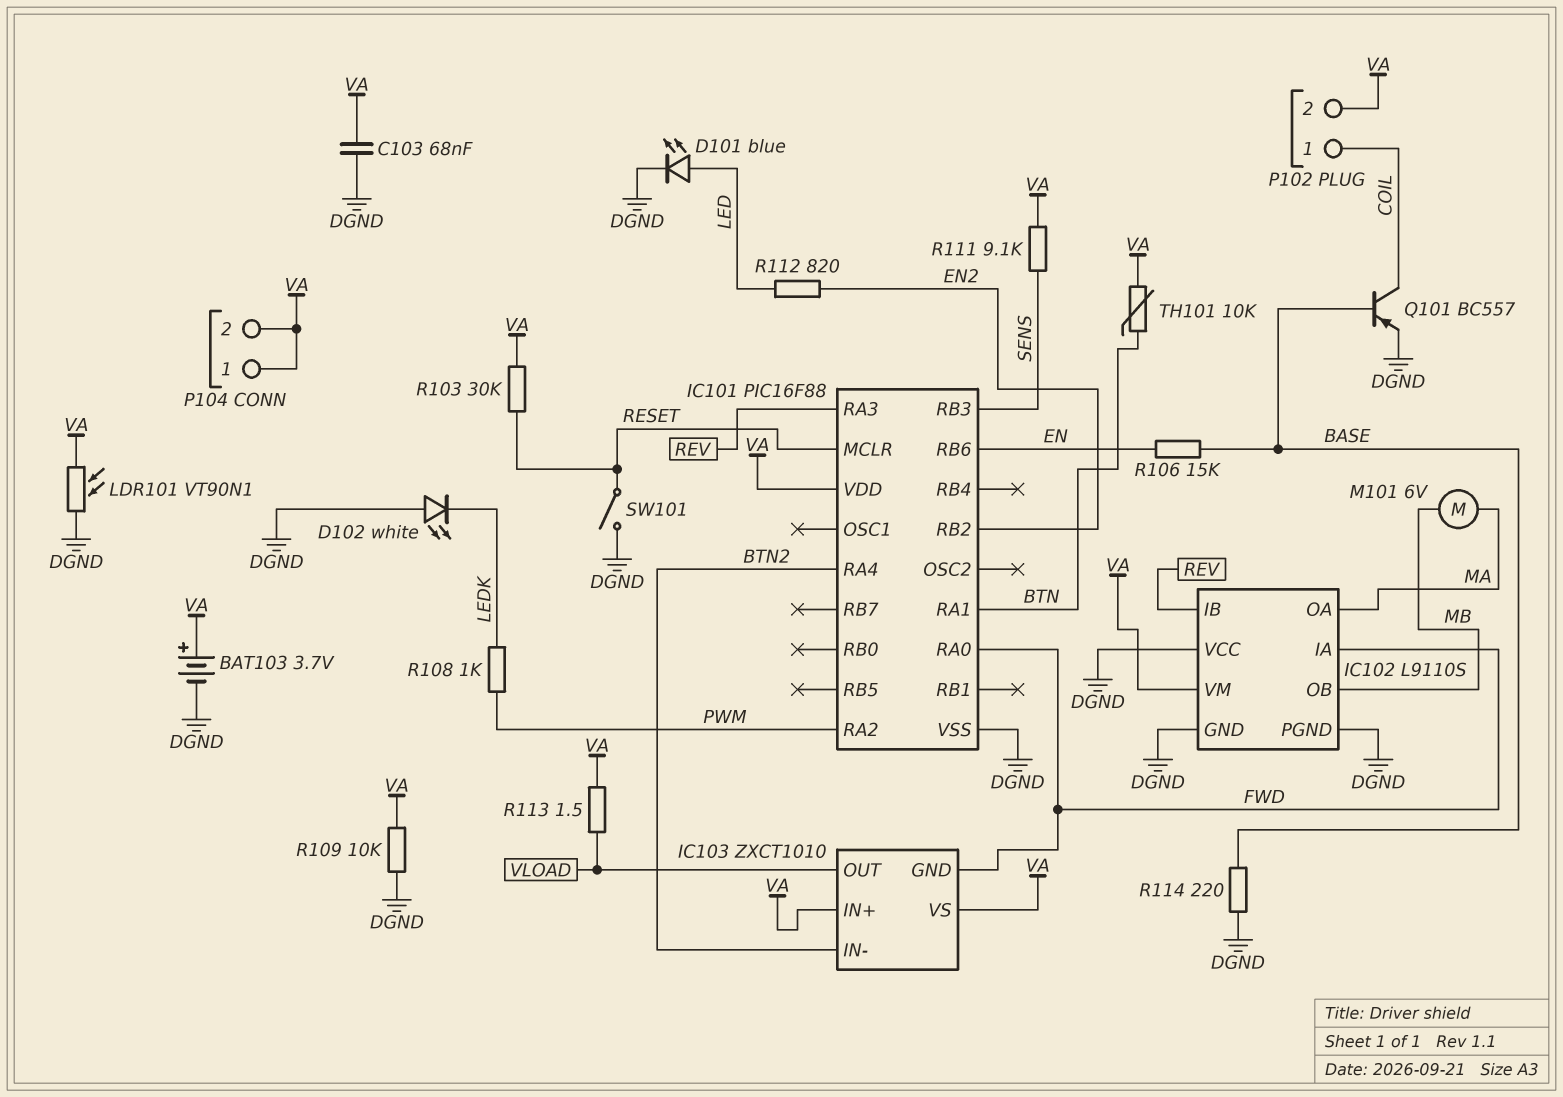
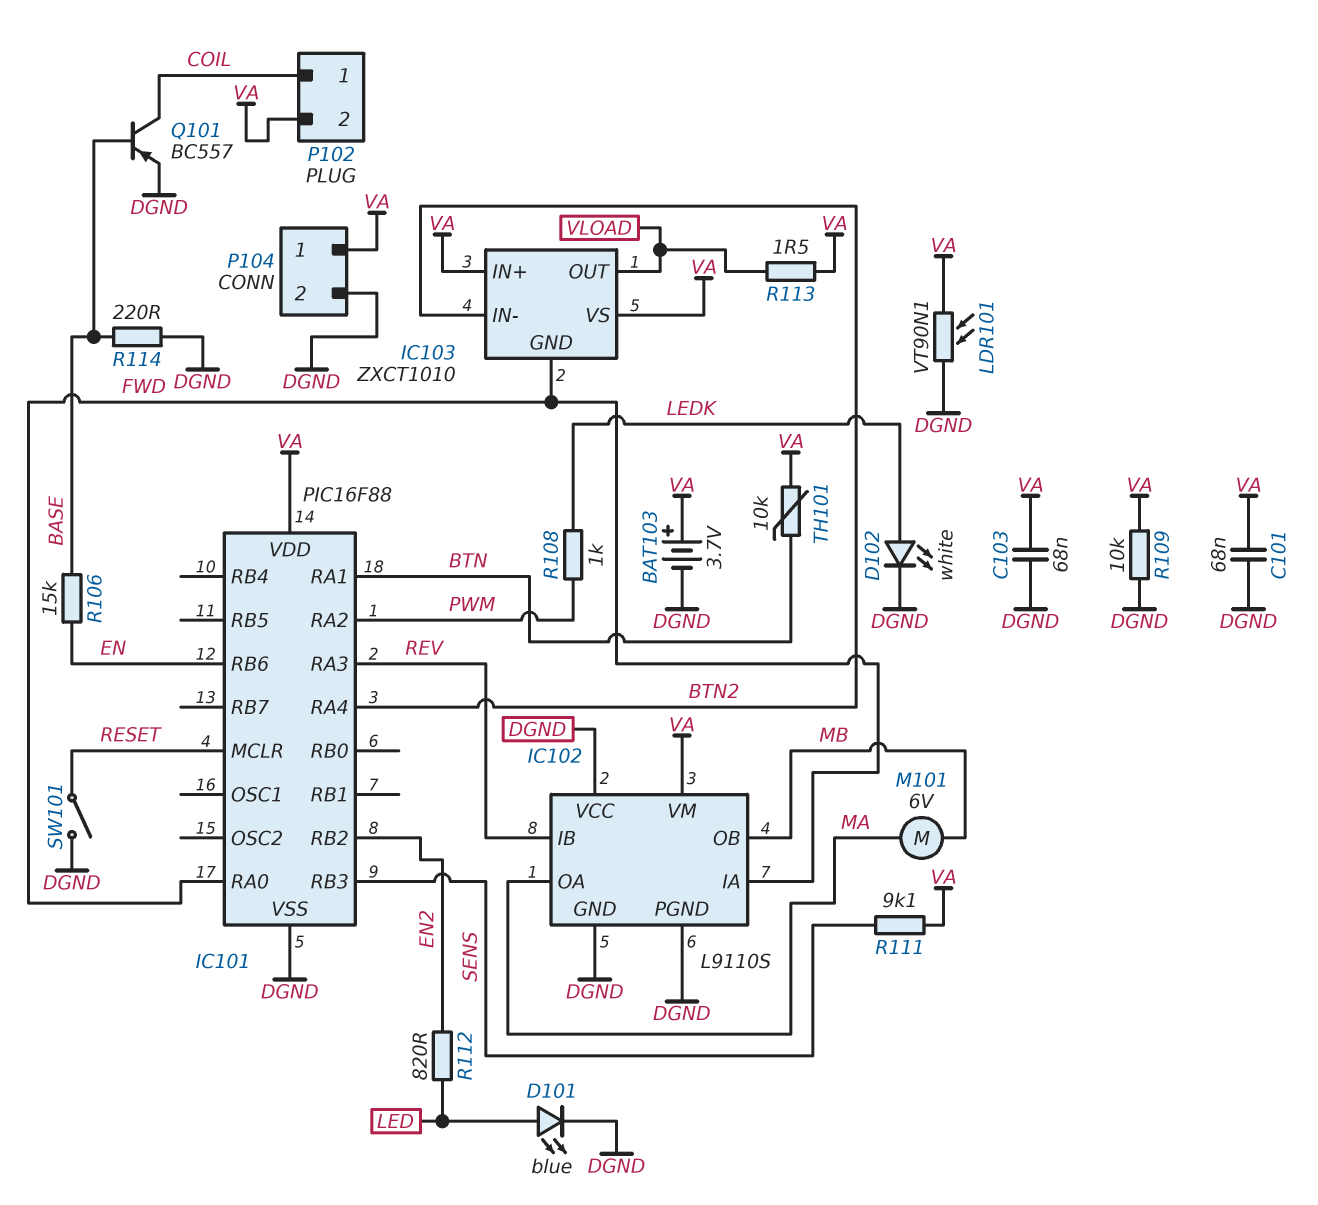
C101: none -> 68nF (DGND, VA)
D102: LED white (A DGND, K LEDK) -> LED white (A LEDK, K DGND)
P104 pin 2: VA -> DGND
R103: 30k (RESET, VA) -> none

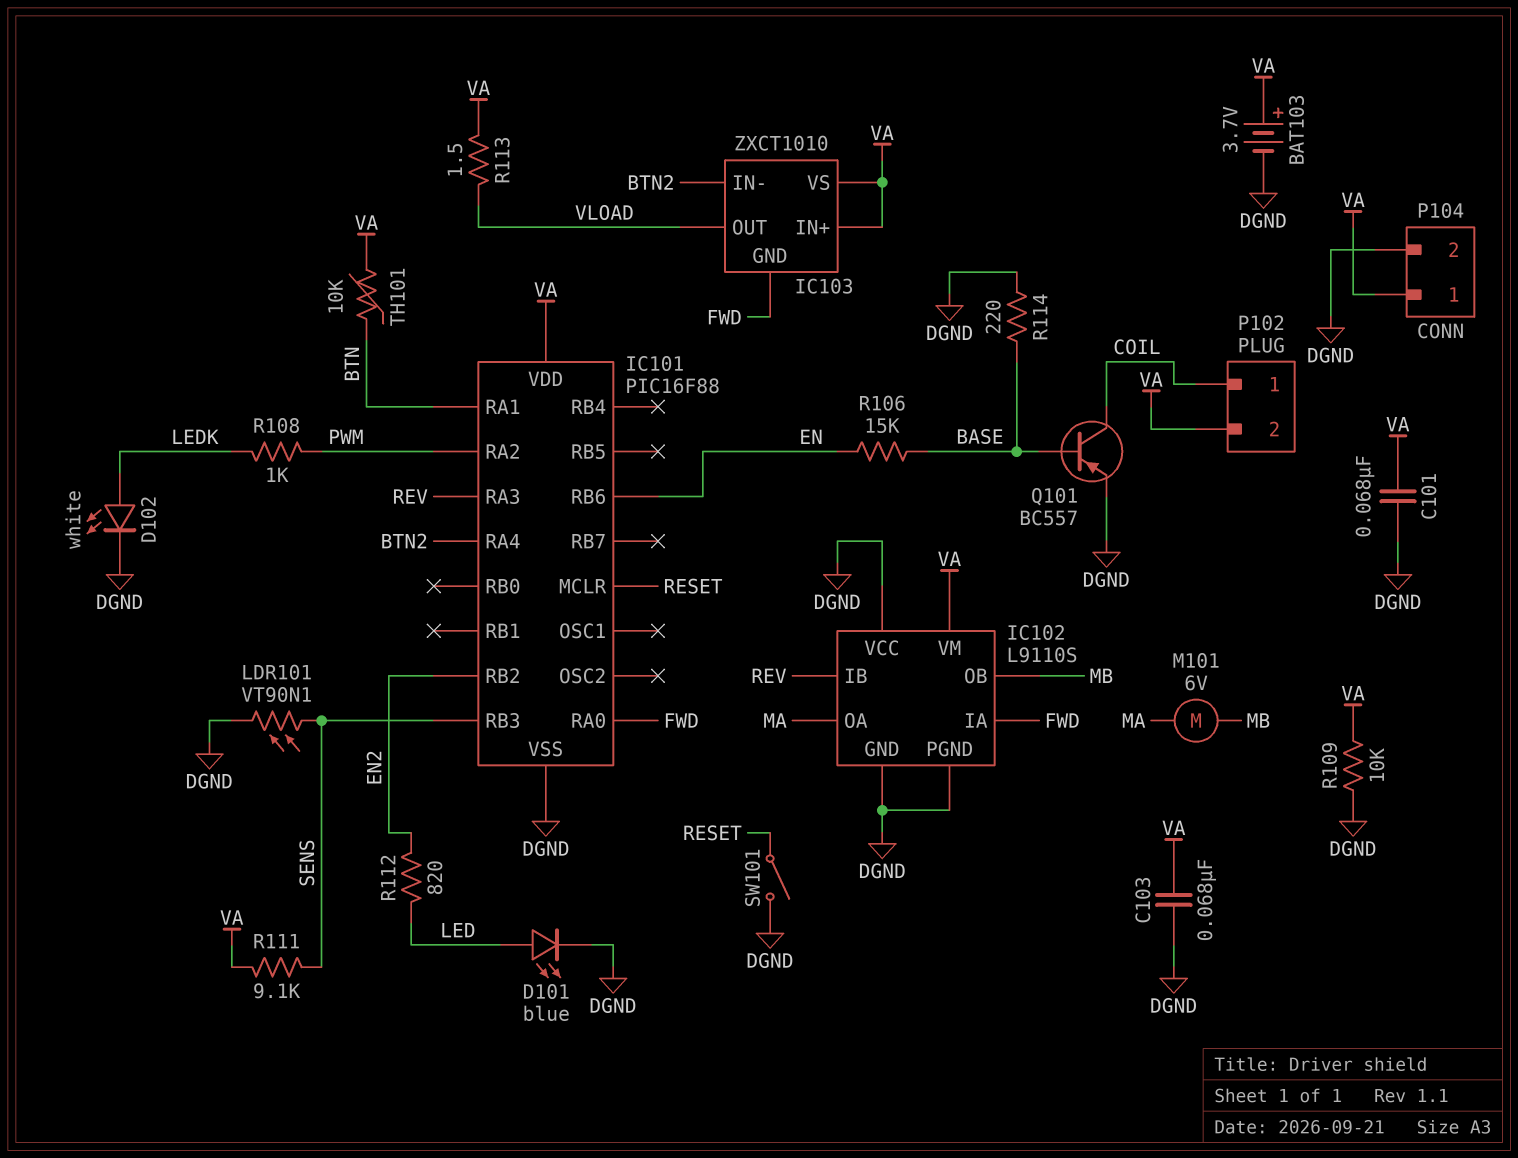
LDR101: VT90N1 (DGND, VA) -> VT90N1 (DGND, SENS)

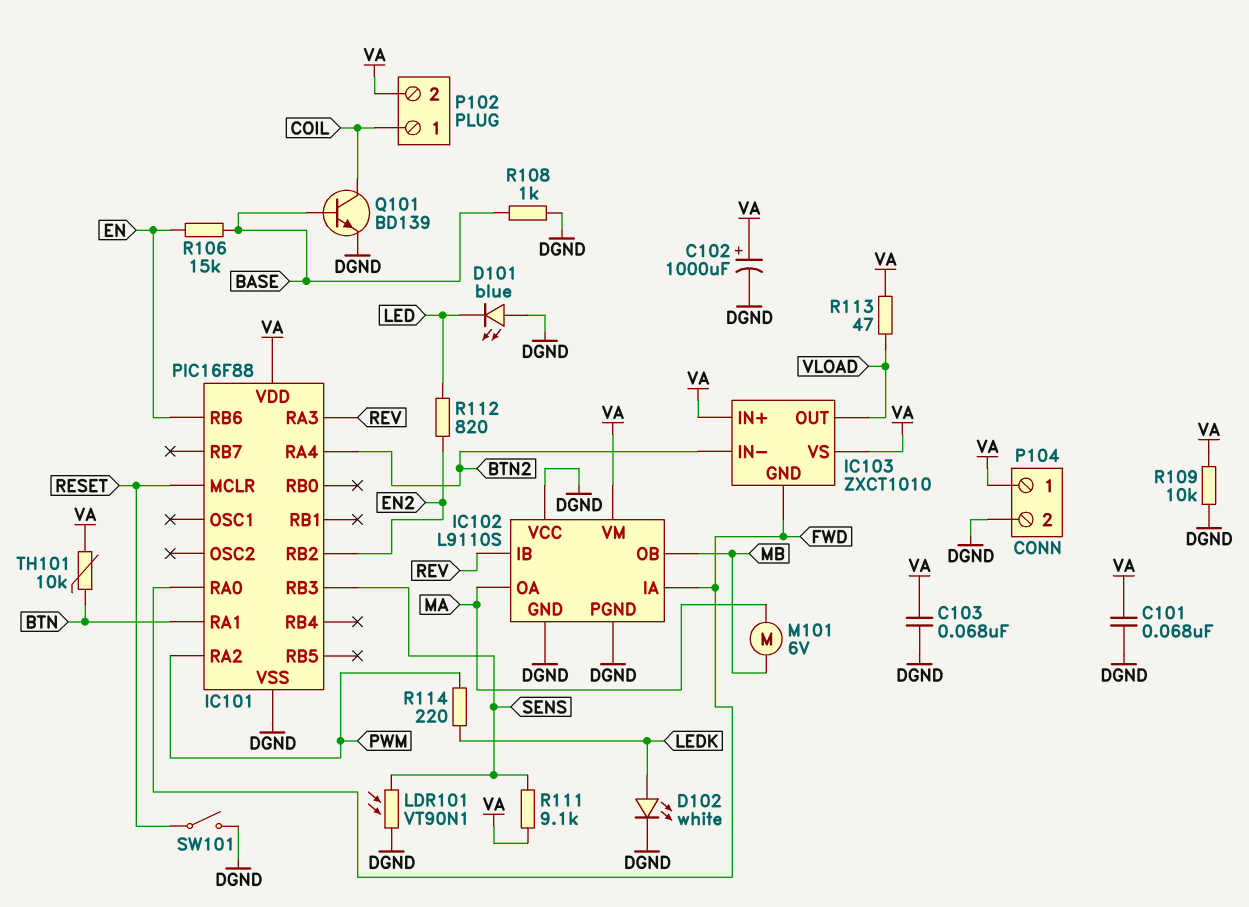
BAT103: 3.7V (plus VA, minus DGND) -> none
C102: none -> 1000uF (plus VA, minus DGND)
D101: LED blue (A LED, K DGND) -> LED blue (A DGND, K LED)
Q101: PNP BC557 (B BASE, C COIL, E DGND) -> NPN BD139 (B BASE, C COIL, E DGND)
R108: 1k (LEDK, PWM) -> 1k (BASE, DGND)
R113: 1.5 (VA, VLOAD) -> 47 (VA, VLOAD)
R114: 220 (BASE, DGND) -> 220 (LEDK, PWM)

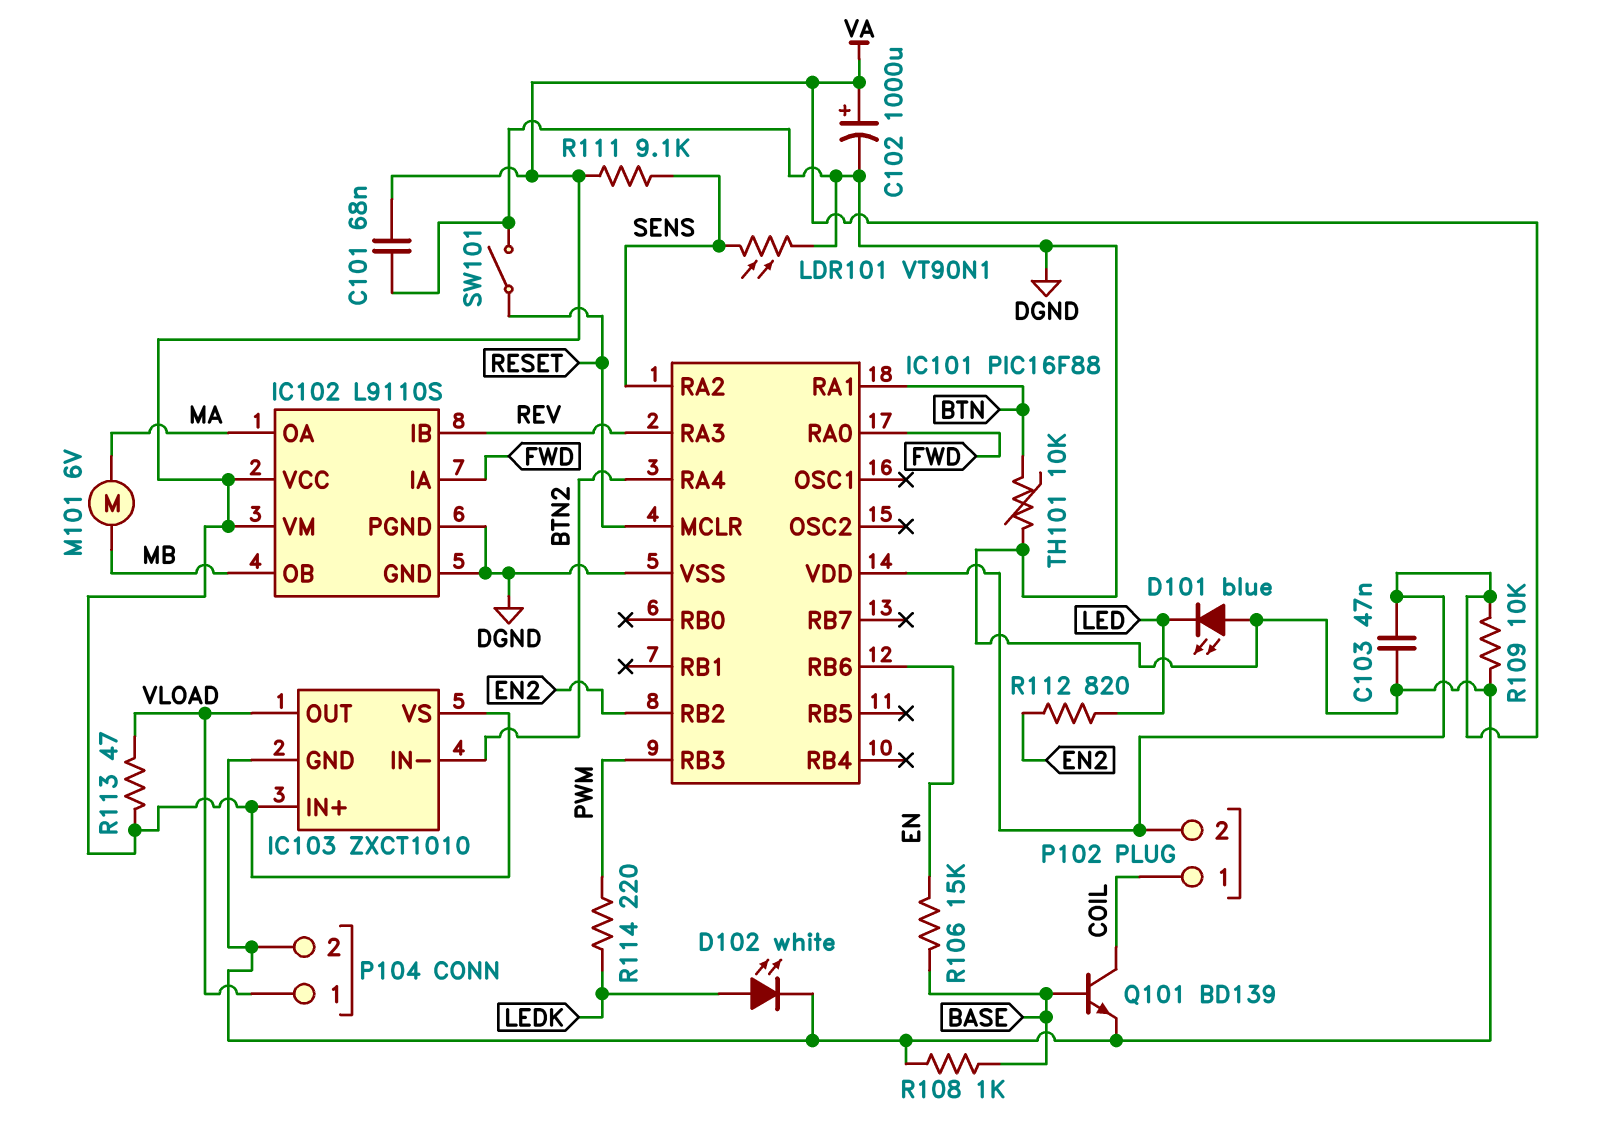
C103: 68nF (DGND, VA) -> 47nF (DGND, VA)
IC101 pin RA2: PWM -> SENS
IC101 pin RB3: SENS -> PWM
IC102 pin VCC: DGND -> VA
IC103 pin GND: FWD -> DGND
P104 pin 1: VA -> VLOAD
TH101: 10k (BTN, VA) -> 10k (BTN, DGND)

